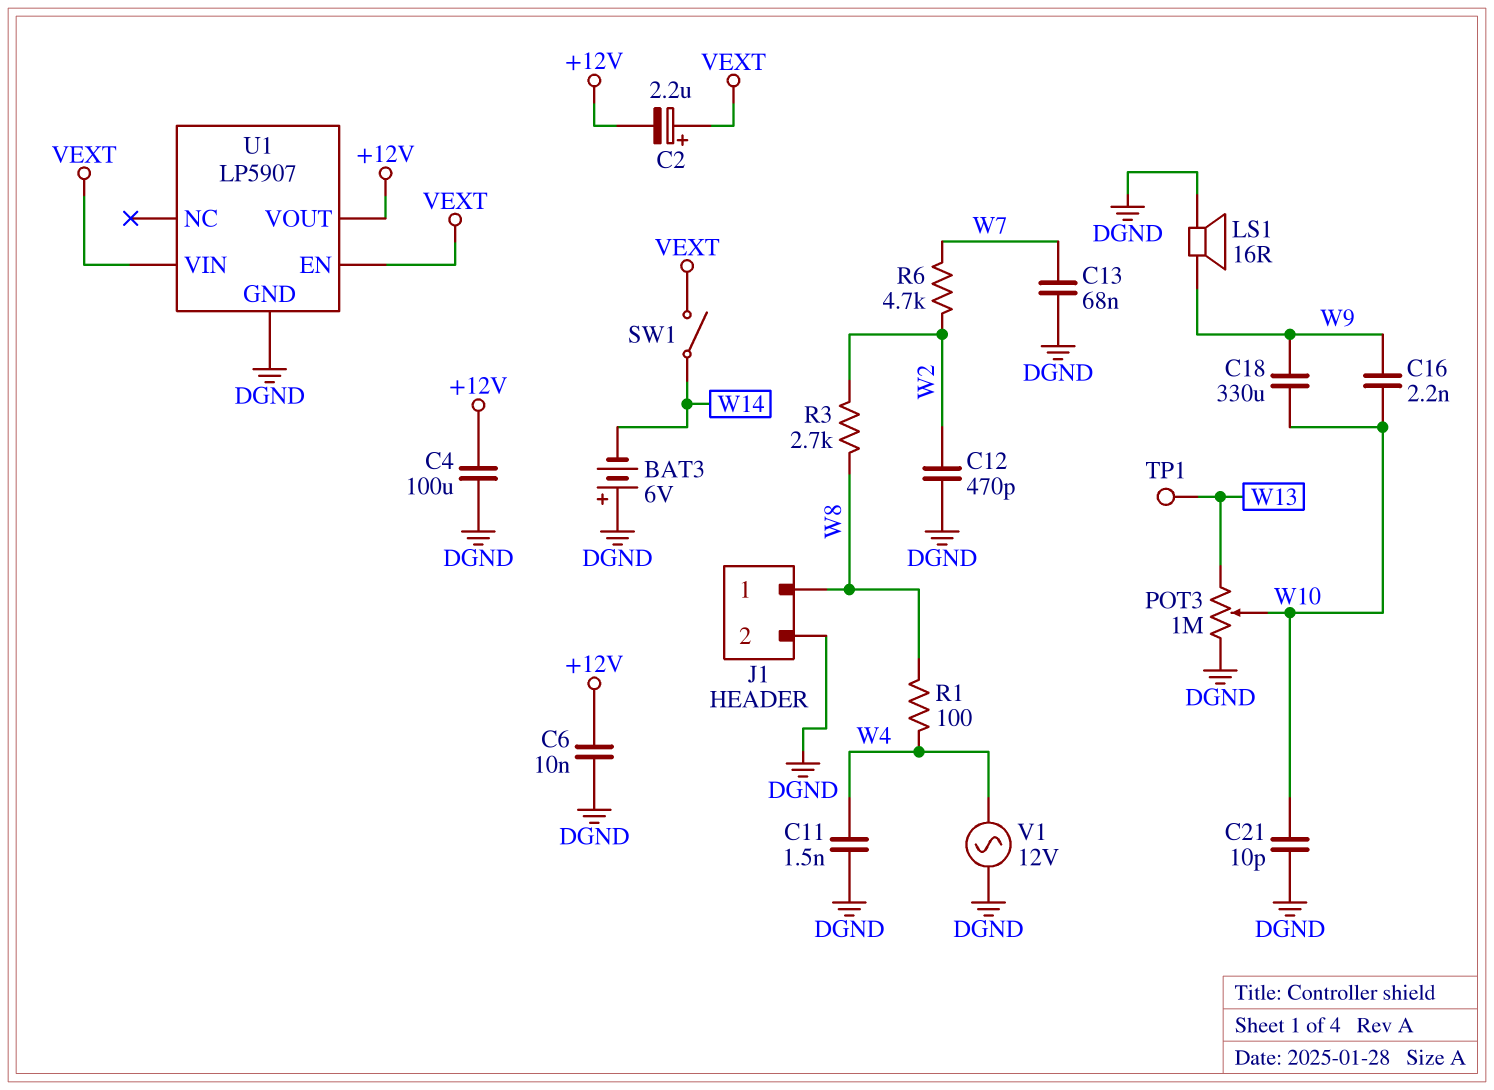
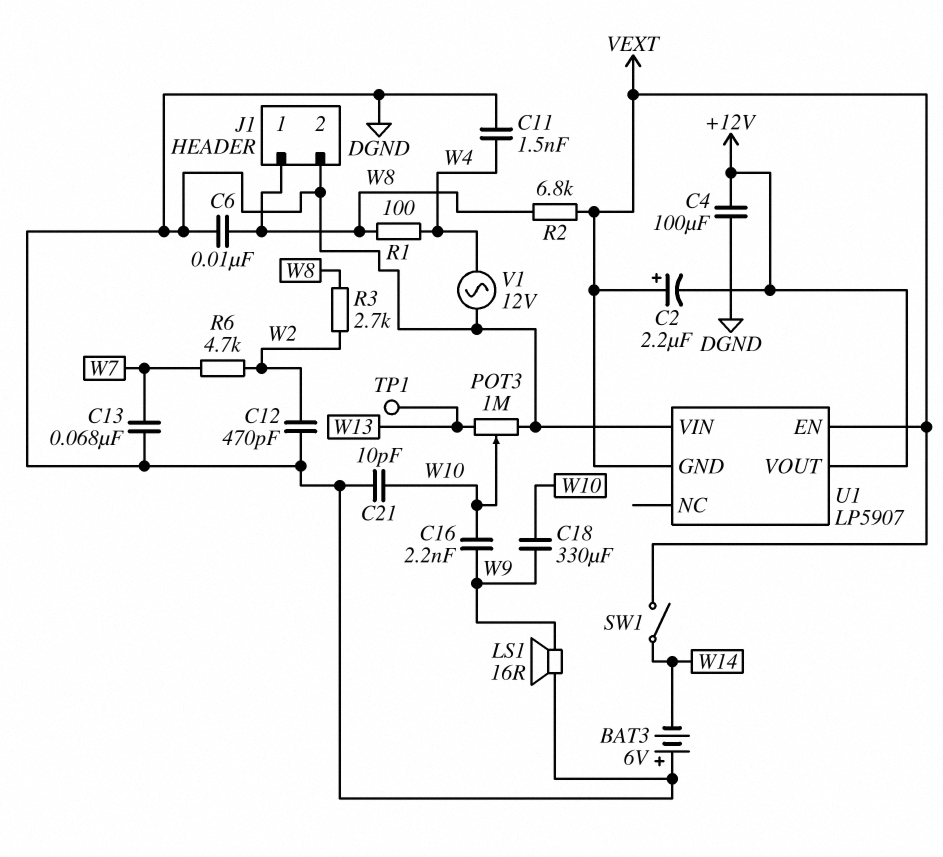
C6: 10nF (+12V, DGND) -> 10nF (DGND, W8)
R2: none -> 6.8k (VEXT, W8)
U1 pin GND: DGND -> VEXT
U1 pin VIN: VEXT -> DGND

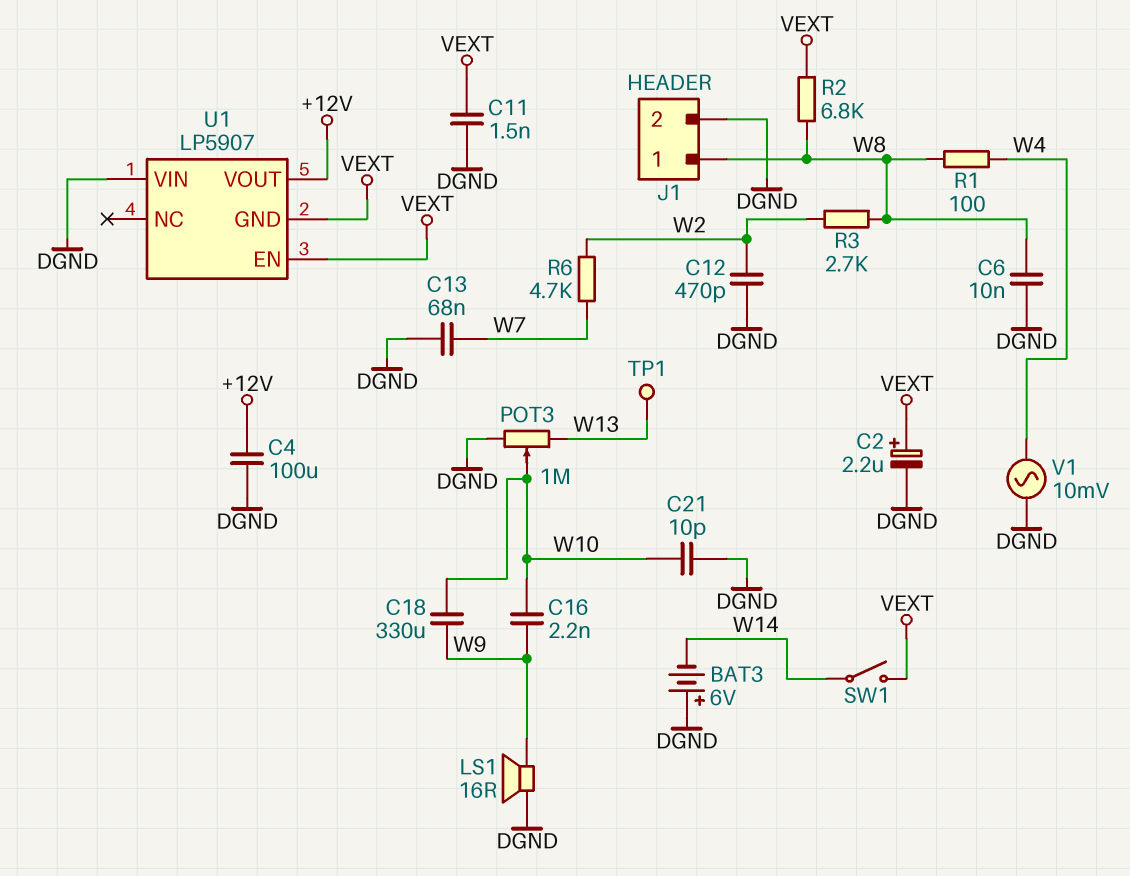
C2: 2.2uF (plus VEXT, minus +12V) -> 2.2uF (plus VEXT, minus DGND)
C11: 1.5nF (DGND, W4) -> 1.5nF (DGND, VEXT)
V1: AC 12V (DGND, W4) -> AC 10mV (DGND, W4)

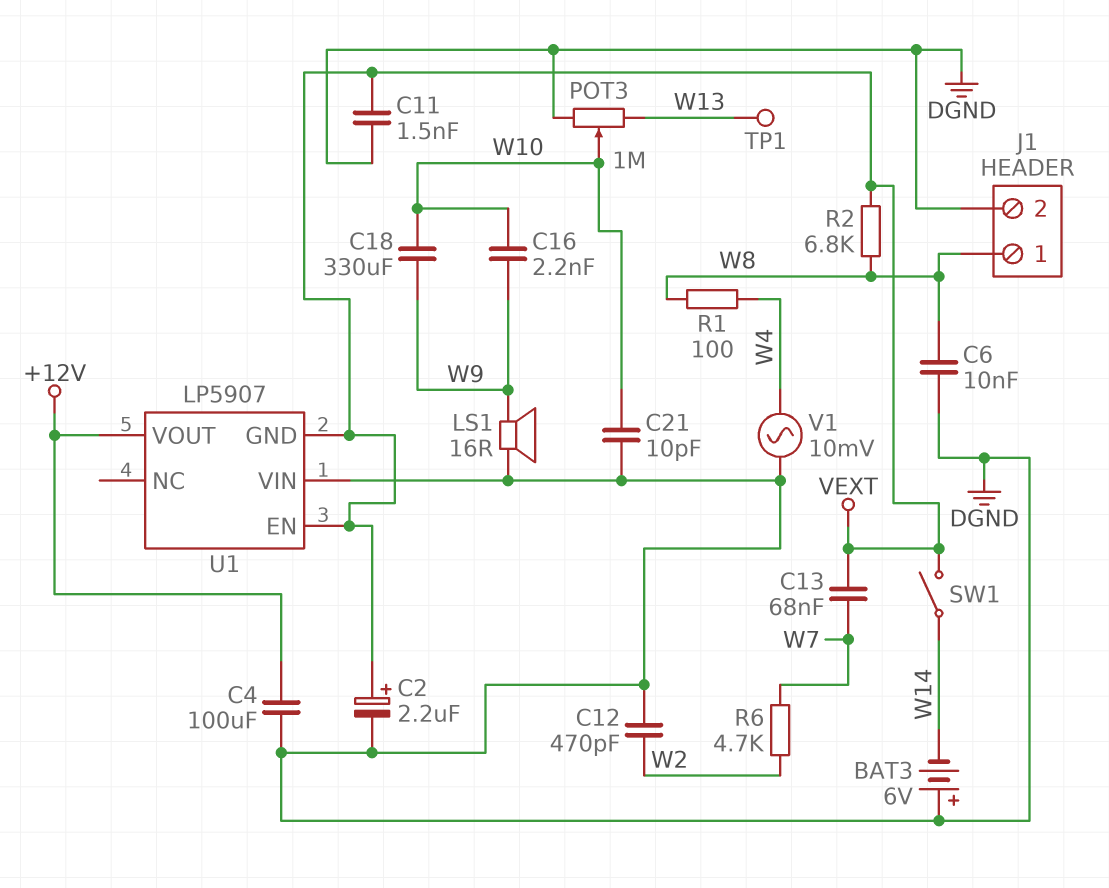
C13: 68nF (DGND, W7) -> 68nF (VEXT, W7)
R3: 2.7k (W2, W8) -> none

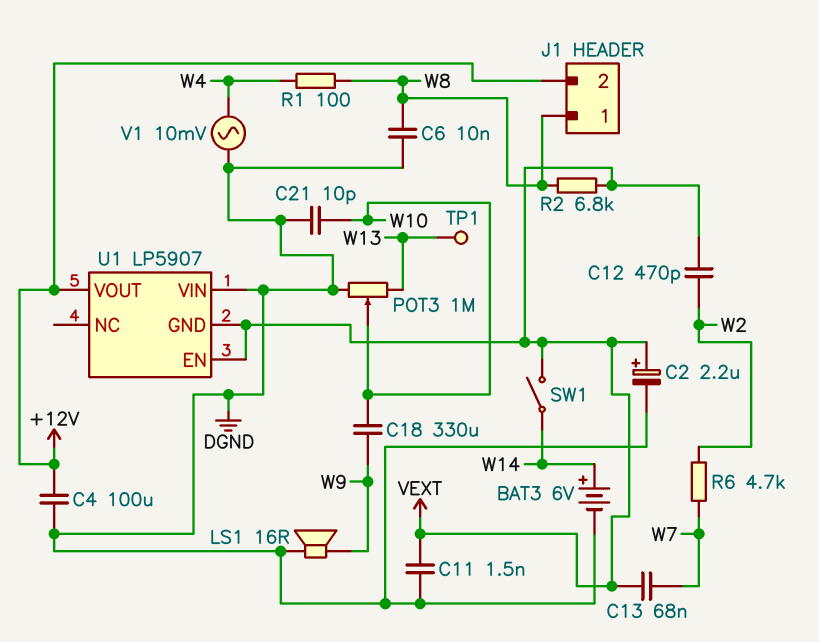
BAT3: 6V (plus DGND, minus W14) -> 6V (plus W14, minus DGND)
C12: 470pF (DGND, W2) -> 470pF (VEXT, W2)
C16: 2.2nF (W9, W10) -> none
J1 pin 2: DGND -> +12V

